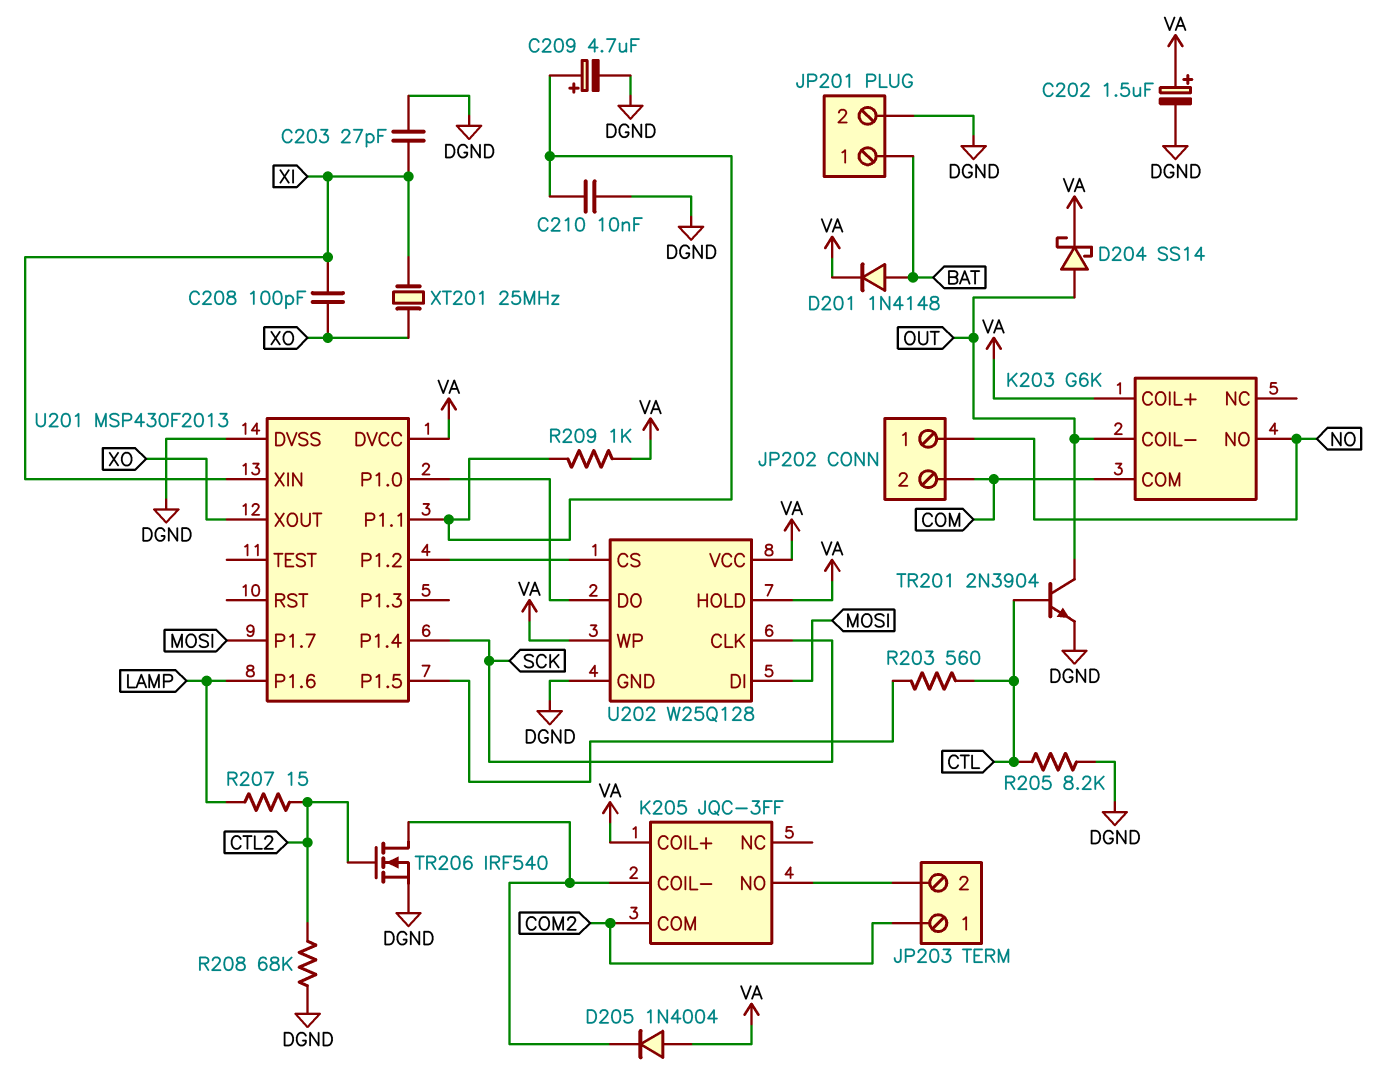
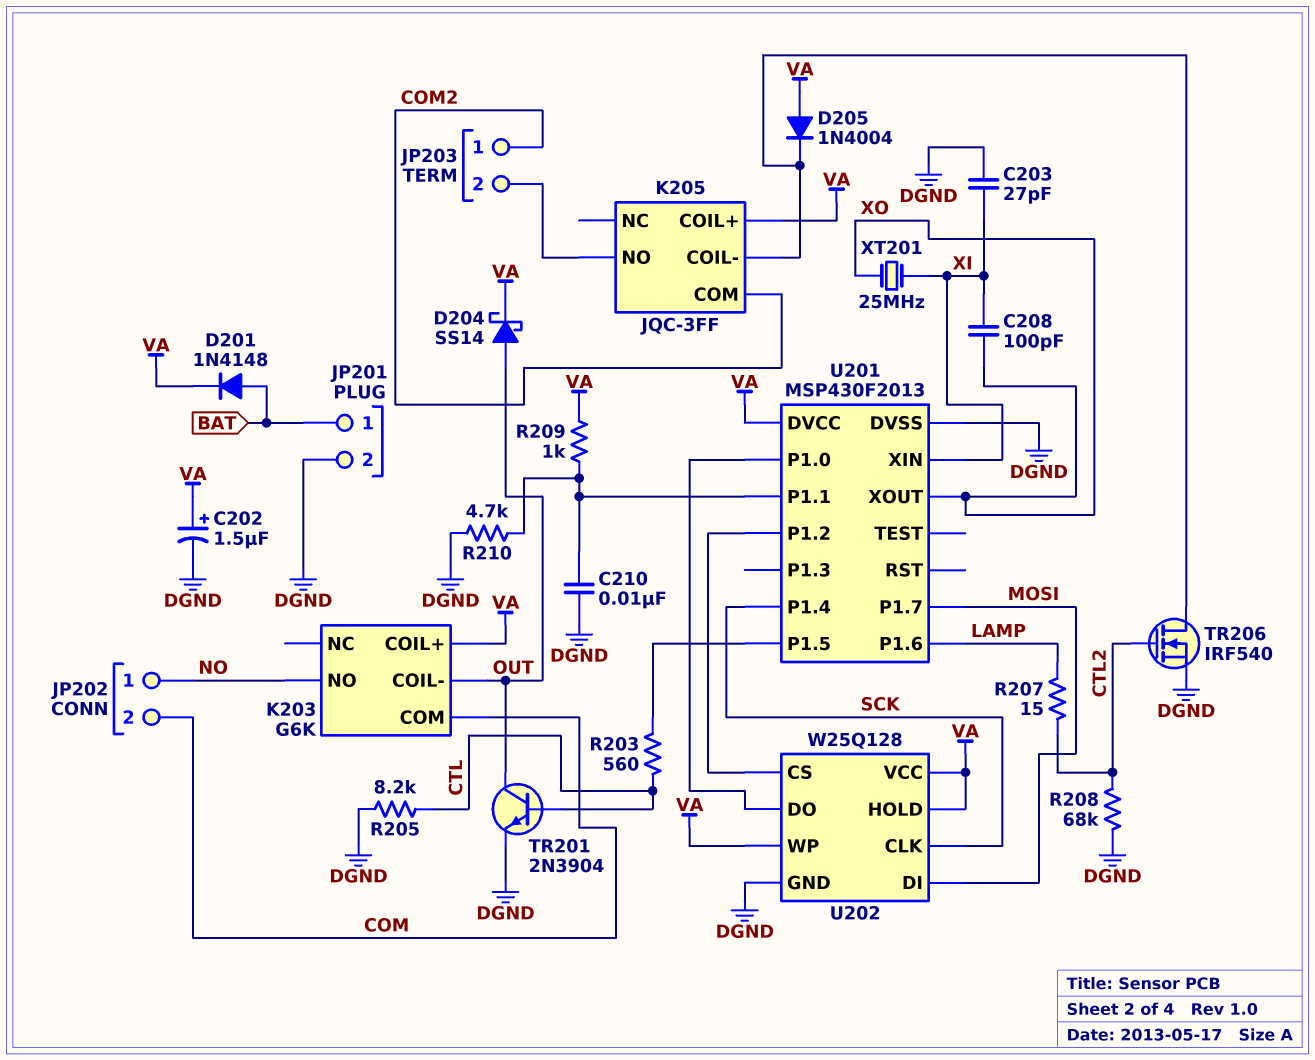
C209: 4.7uF (plus U201/P1.1, minus DGND) -> none
R210: none -> 4.7k (DGND, U201/P1.1)

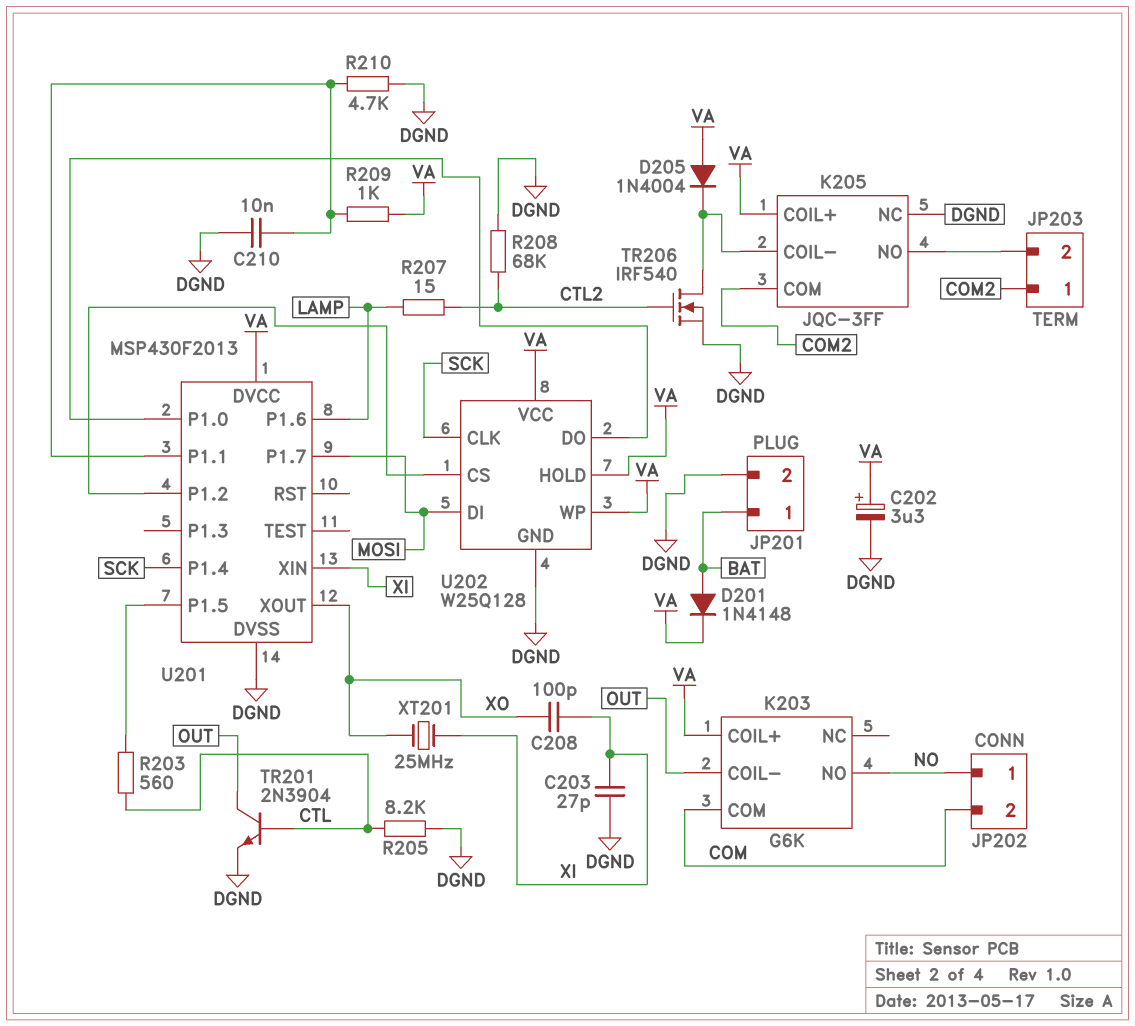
C202: 1.5uF (plus VA, minus DGND) -> 3.3uF (plus VA, minus DGND)
D204: schottky SS14 (A OUT, K VA) -> none
K205 pin NC: none -> DGND

